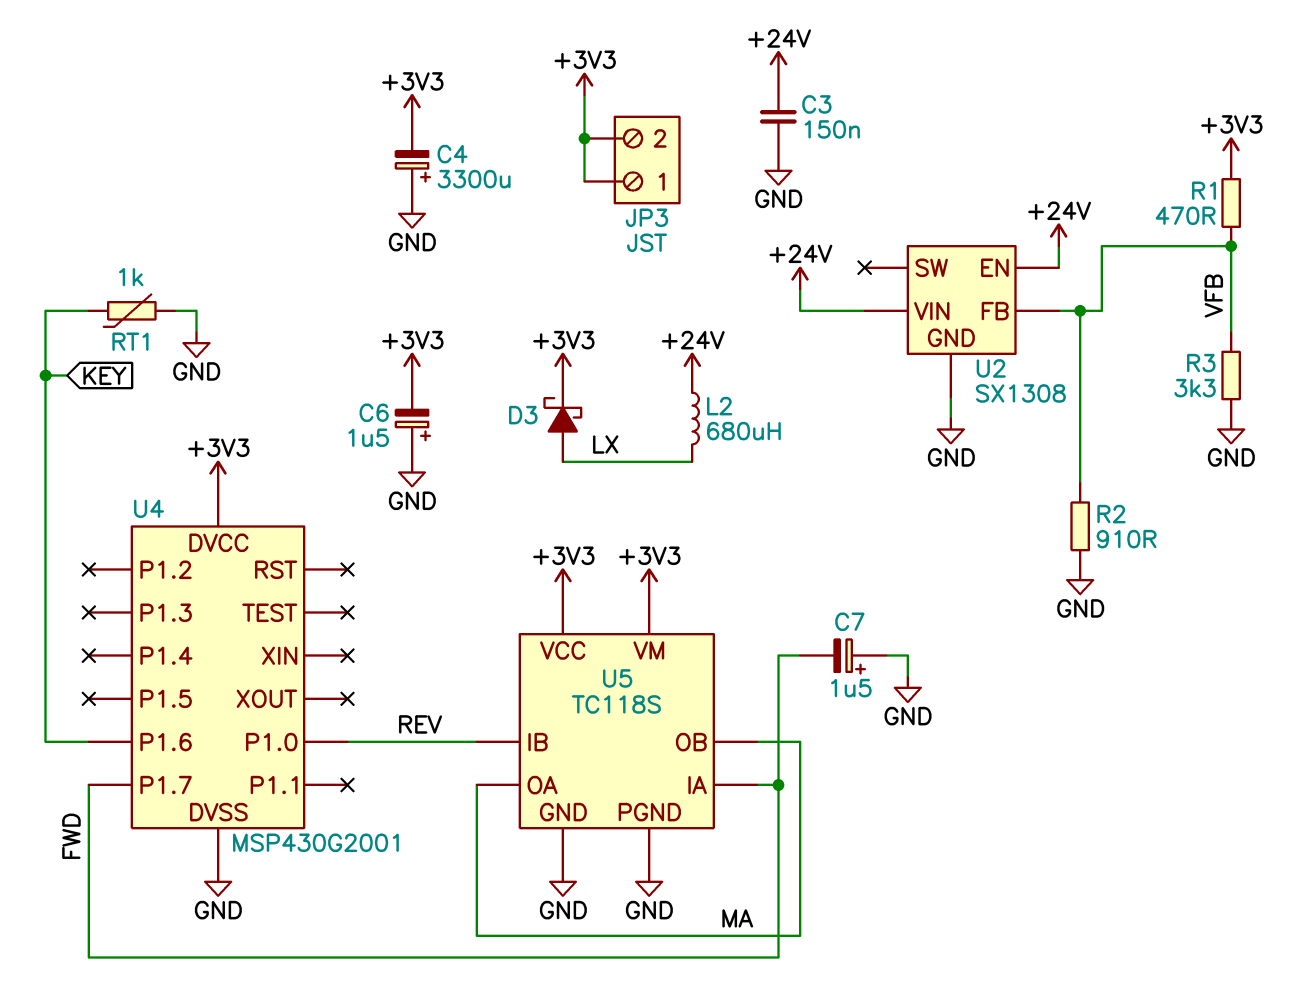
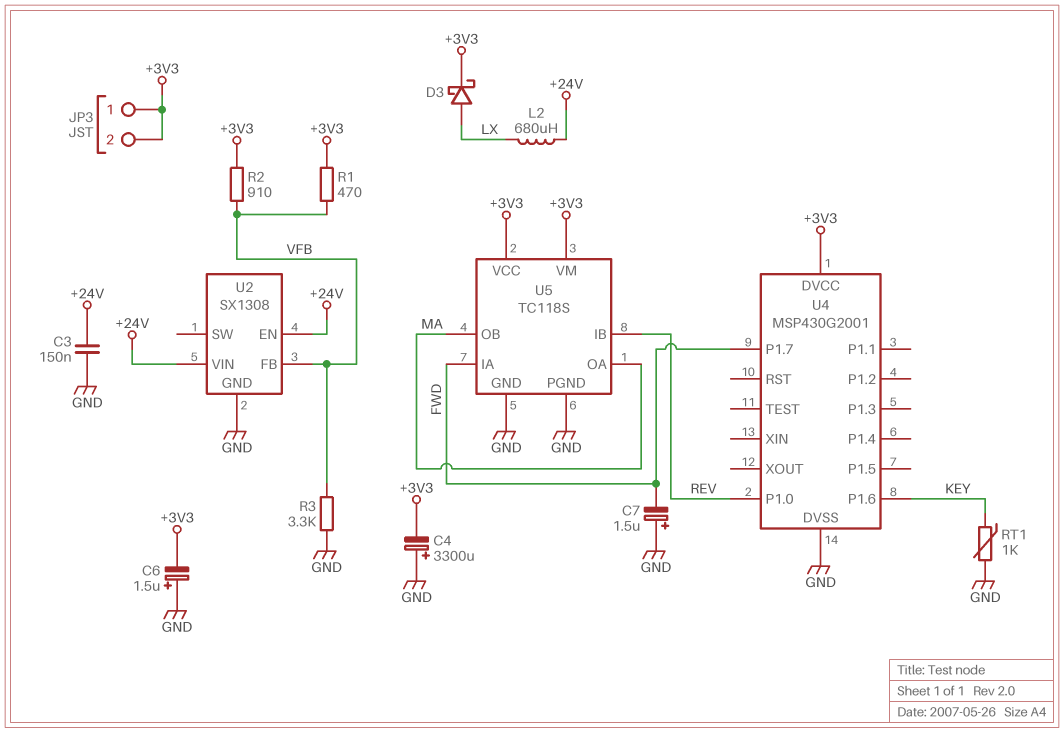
R2: 910 (GND, VFB) -> 910 (+3V3, VFB)

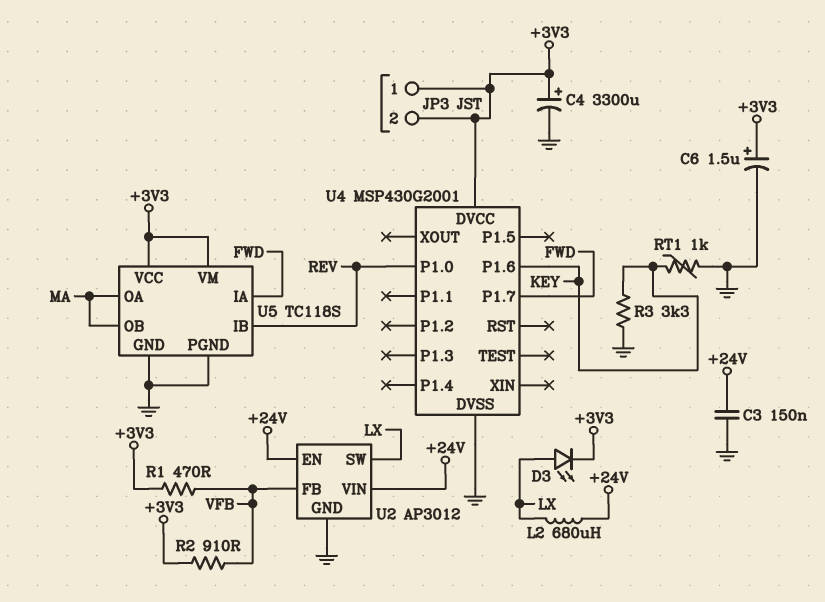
C4: 3300uF (plus GND, minus +3V3) -> 3300uF (plus +3V3, minus GND)
C6: 1.5uF (plus GND, minus +3V3) -> 1.5uF (plus +3V3, minus GND)
C7: 1.5uF (plus GND, minus FWD) -> none
D3: schottky (A LX, K +3V3) -> LED (A LX, K +3V3)
R3: 3.3k (GND, VFB) -> 3.3k (GND, KEY)
U2: SX1308 -> AP3012
U2 pin SW: none -> LX

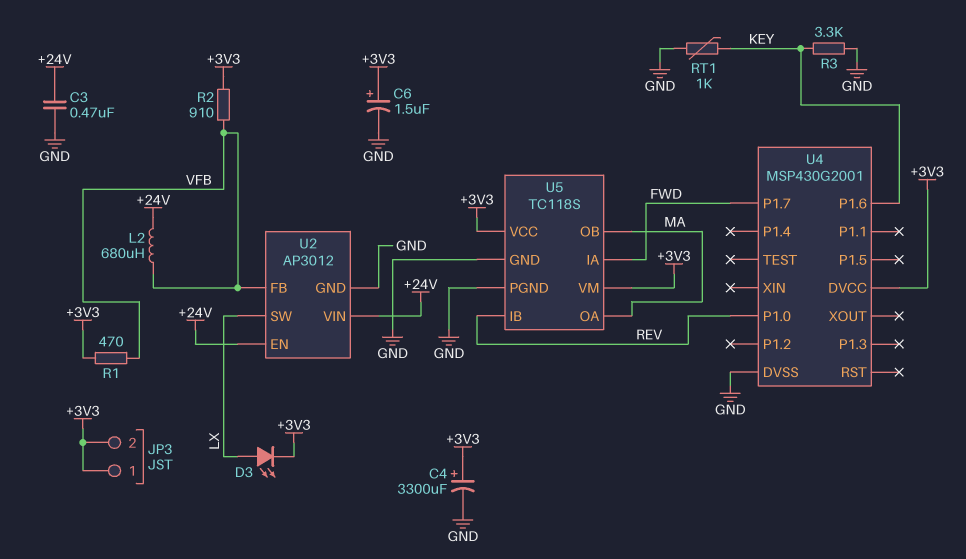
C3: 150nF (+24V, GND) -> 470nF (+24V, GND)
L2: 680uH (+24V, LX) -> 680uH (+24V, VFB)

